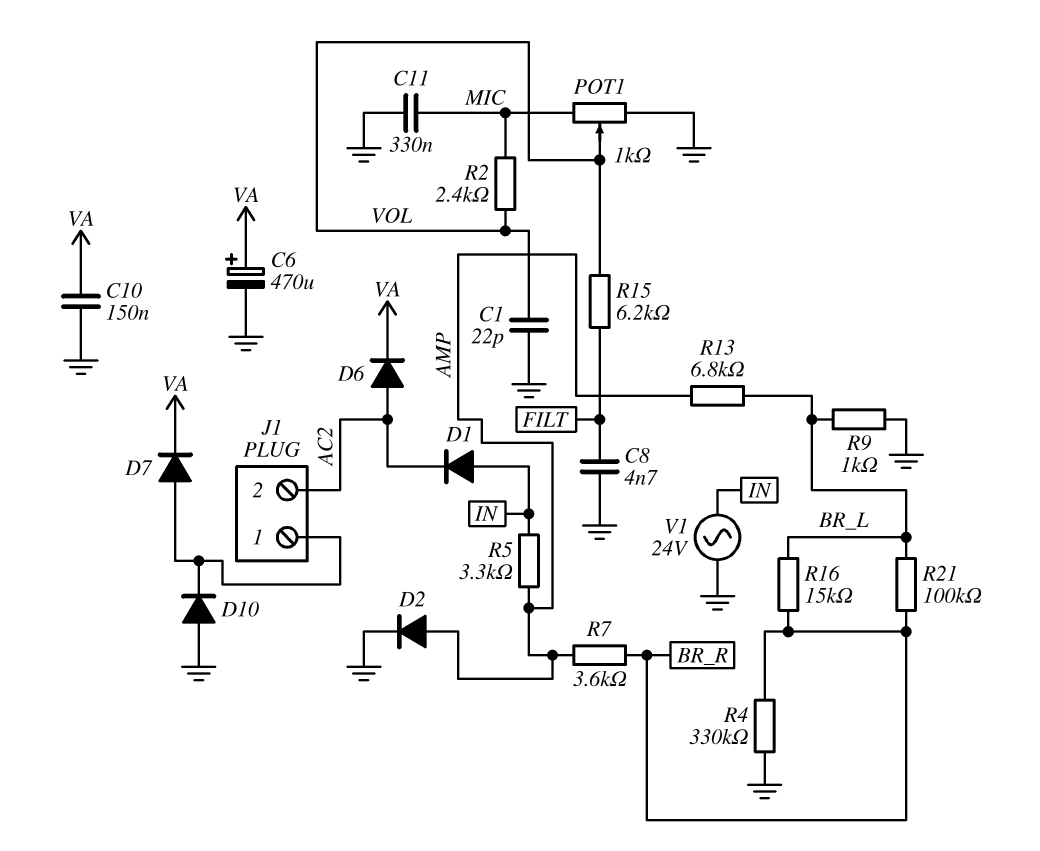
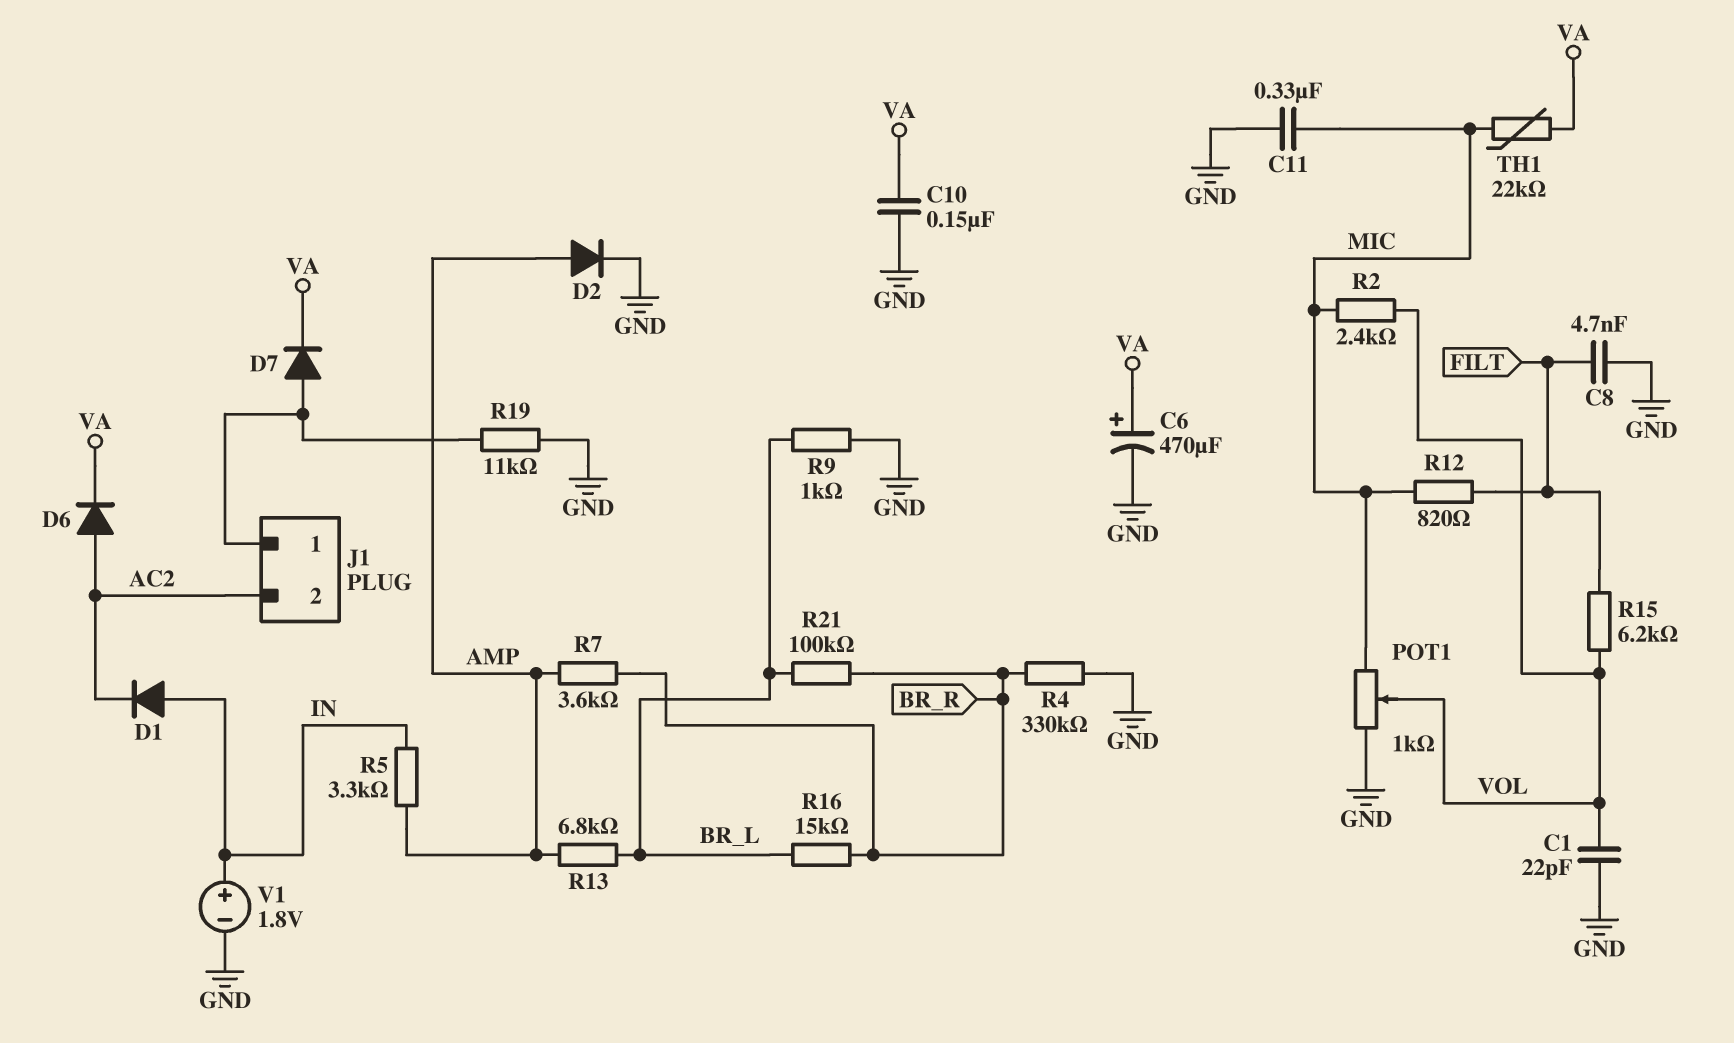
D10: diode (A GND, K J1/1) -> none
R12: none -> 820 (FILT, MIC)
R19: none -> 11k (GND, J1/1)
TH1: none -> 22k (MIC, VA)
V1: AC 24V (GND, IN) -> 1.8V (plus IN, minus GND)

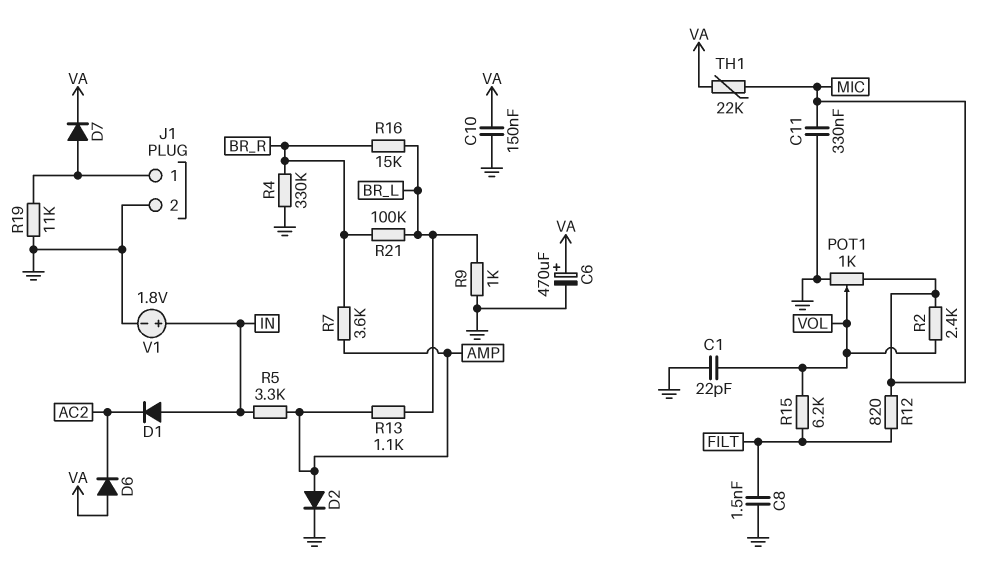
C8: 4.7nF (FILT, GND) -> 1.5nF (FILT, GND)
D6: diode (A AC2, K VA) -> diode (A VA, K AC2)
J1 pin 2: AC2 -> GND
R13: 6.8k (AMP, BR_L) -> 1.1k (AMP, BR_L)

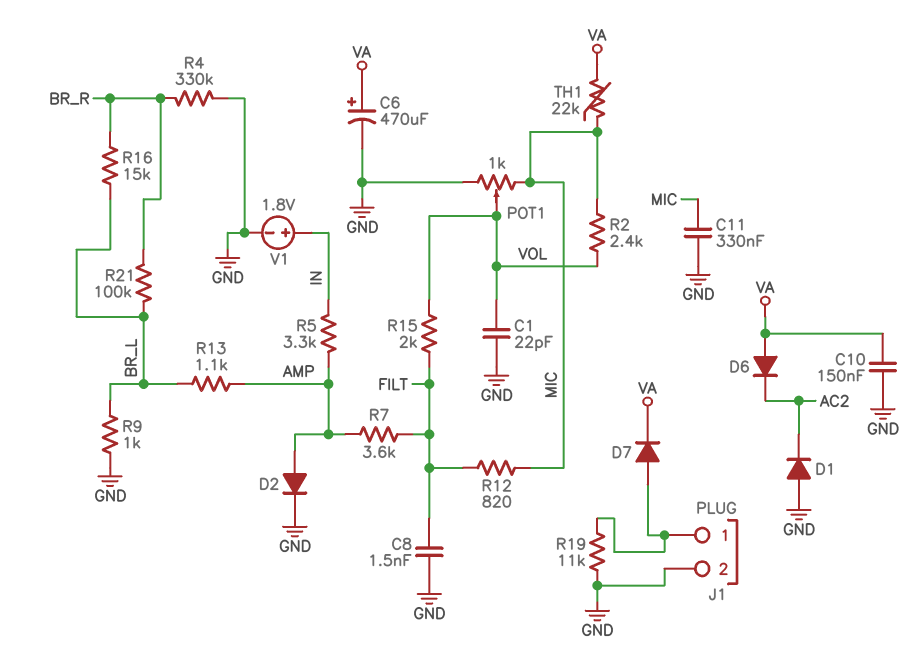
D1: diode (A IN, K AC2) -> diode (A GND, K AC2)
R7: 3.6k (AMP, BR_R) -> 3.6k (AMP, FILT)
R15: 6.2k (FILT, VOL) -> 2k (FILT, VOL)

